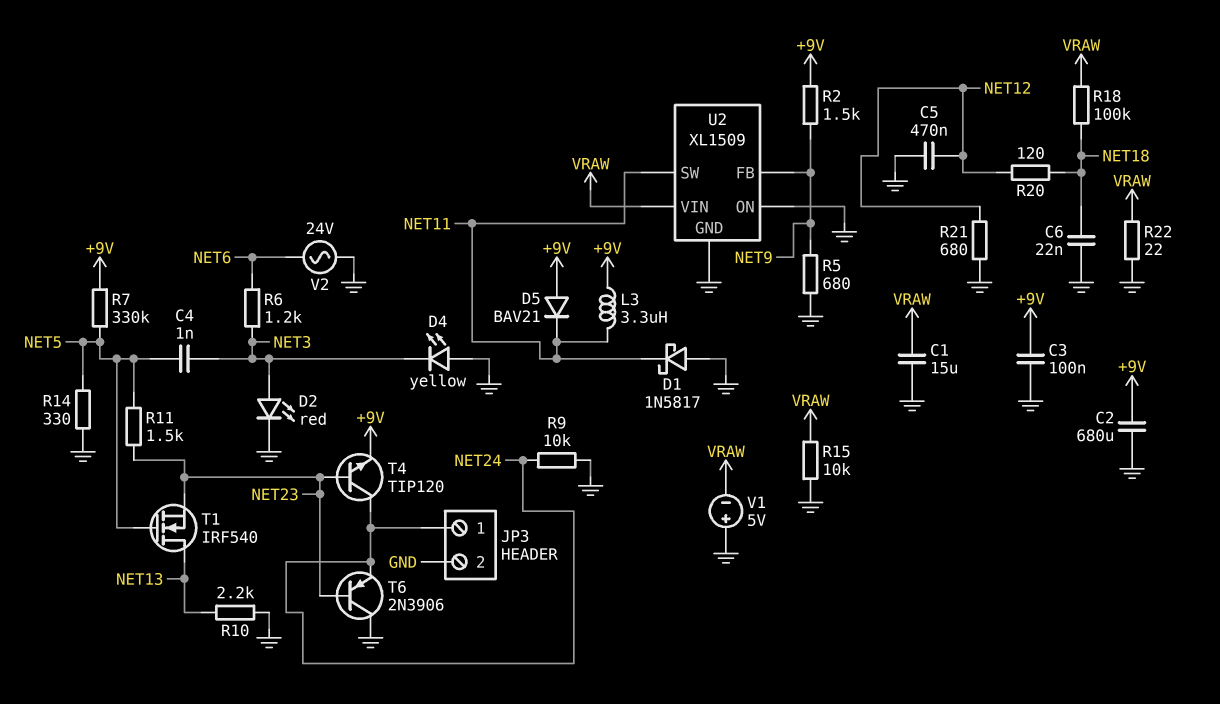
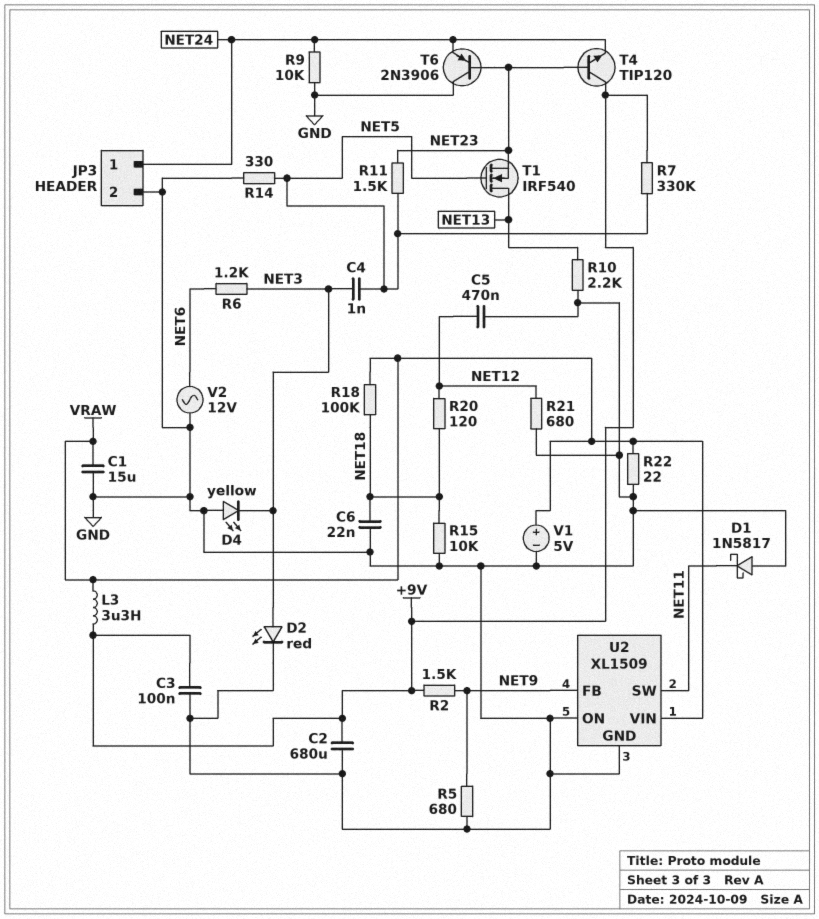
D5: diode BAV21 (A +9V, K NET11) -> none
L3: 3.3uH (+9V, NET11) -> 3.3uH (+9V, VRAW)
R15: 10k (GND, VRAW) -> 10k (GND, NET18)
T4: NPN TIP120 (B NET23, C NET24, E +9V) -> NPN TIP120 (B NET23, C +9V, E NET24)
V1: 5V (plus GND, minus VRAW) -> 5V (plus VRAW, minus GND)
V2: AC 24V (GND, NET6) -> AC 12V (GND, NET6)

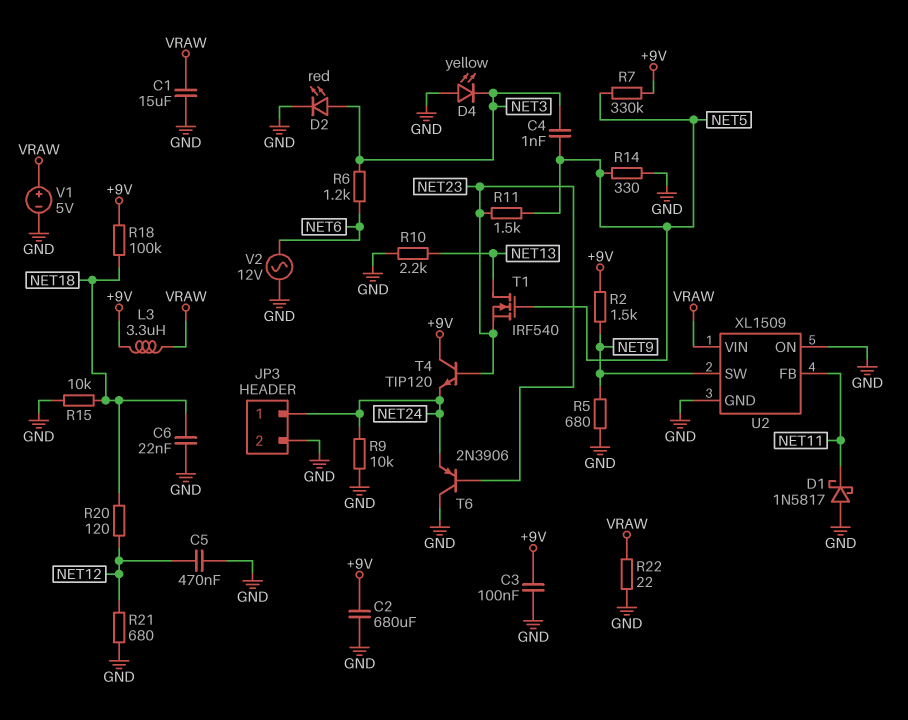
R18: 100k (NET18, VRAW) -> 100k (+9V, NET18)
U2 pin FB: NET9 -> NET11
U2 pin SW: NET11 -> NET9

